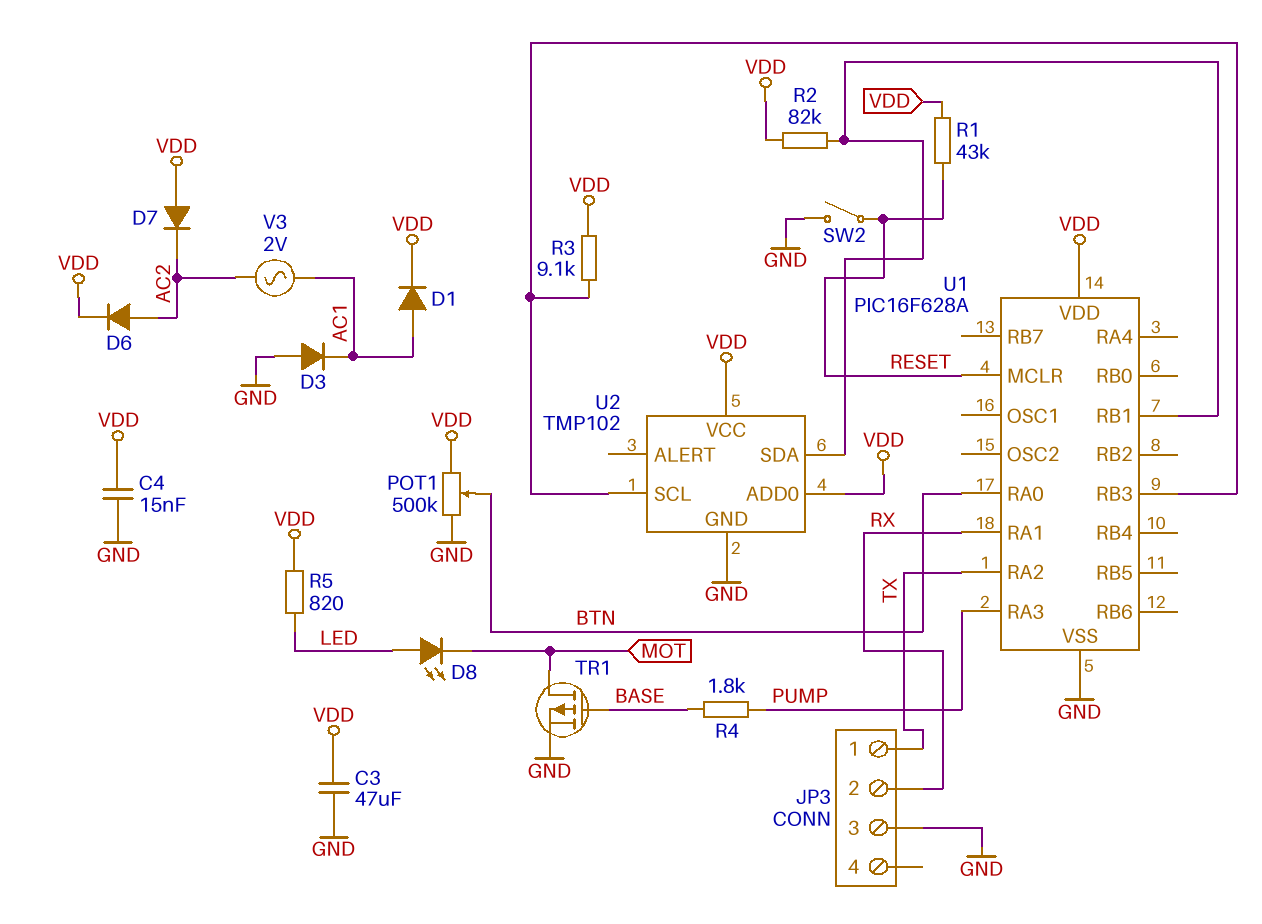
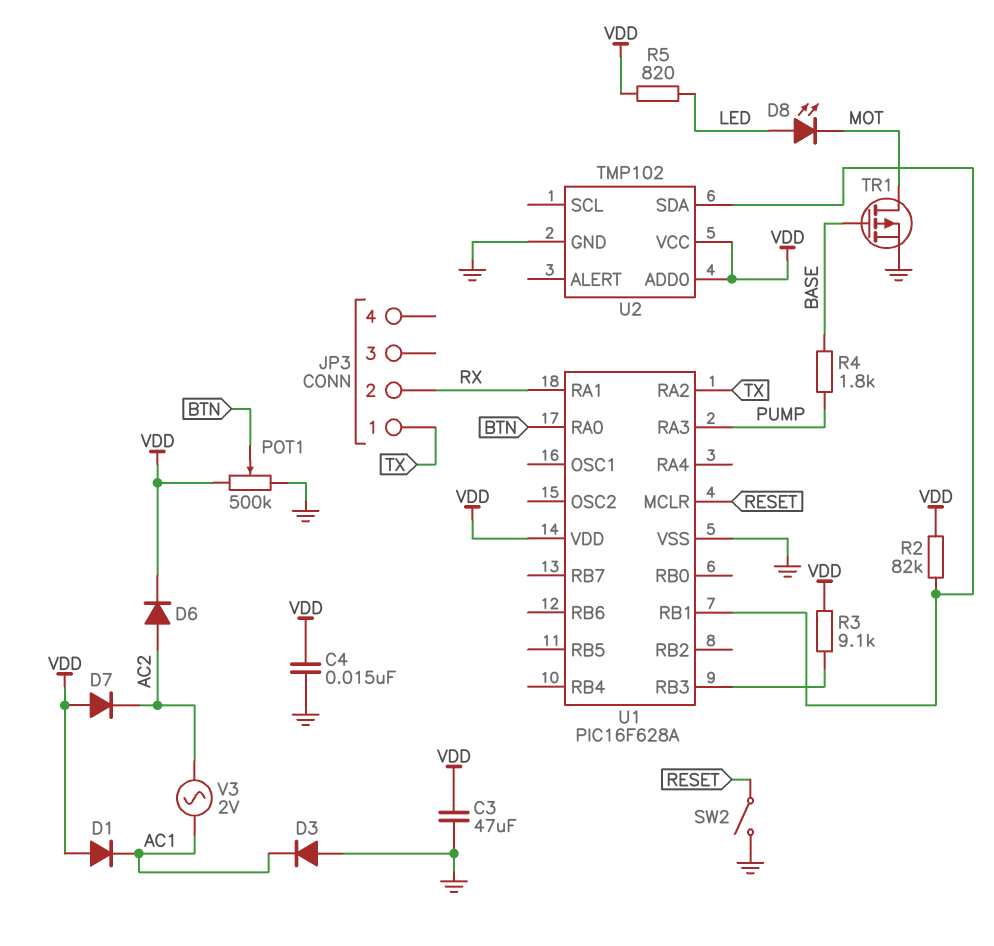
D1: diode (A AC1, K VDD) -> diode (A VDD, K AC1)
JP3 pin 3: GND -> none
R1: 43k (RESET, VDD) -> none
U2 pin SCL: U1/RB3 -> none

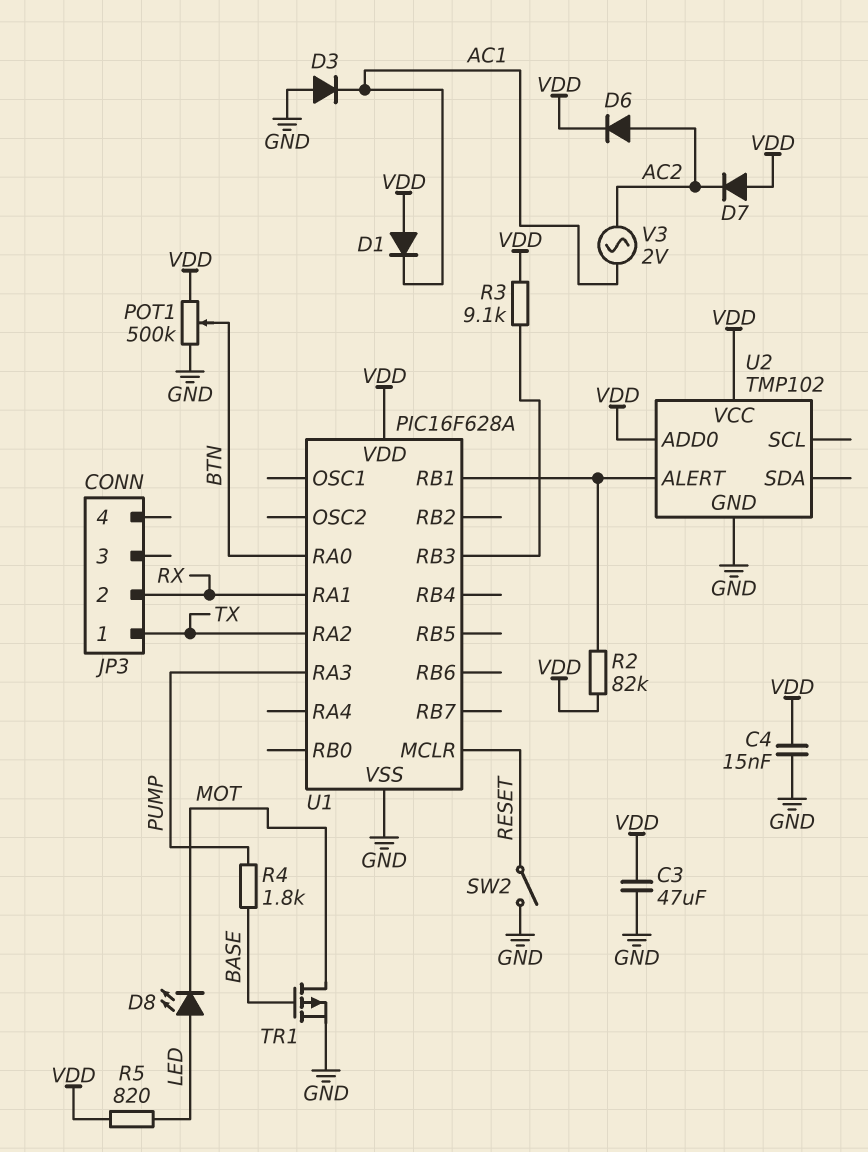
U2 pin ALERT: none -> U1/RB1
U2 pin SDA: U1/RB1 -> none

